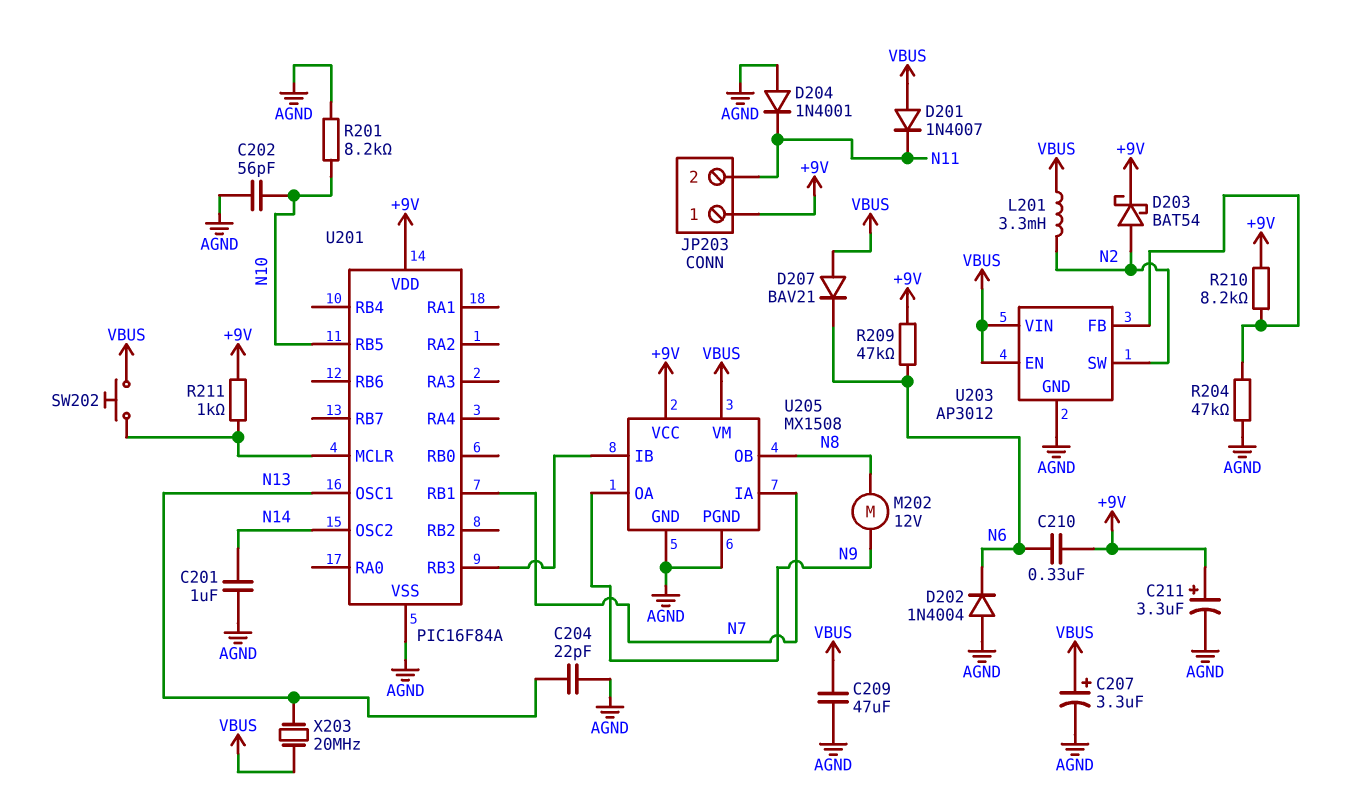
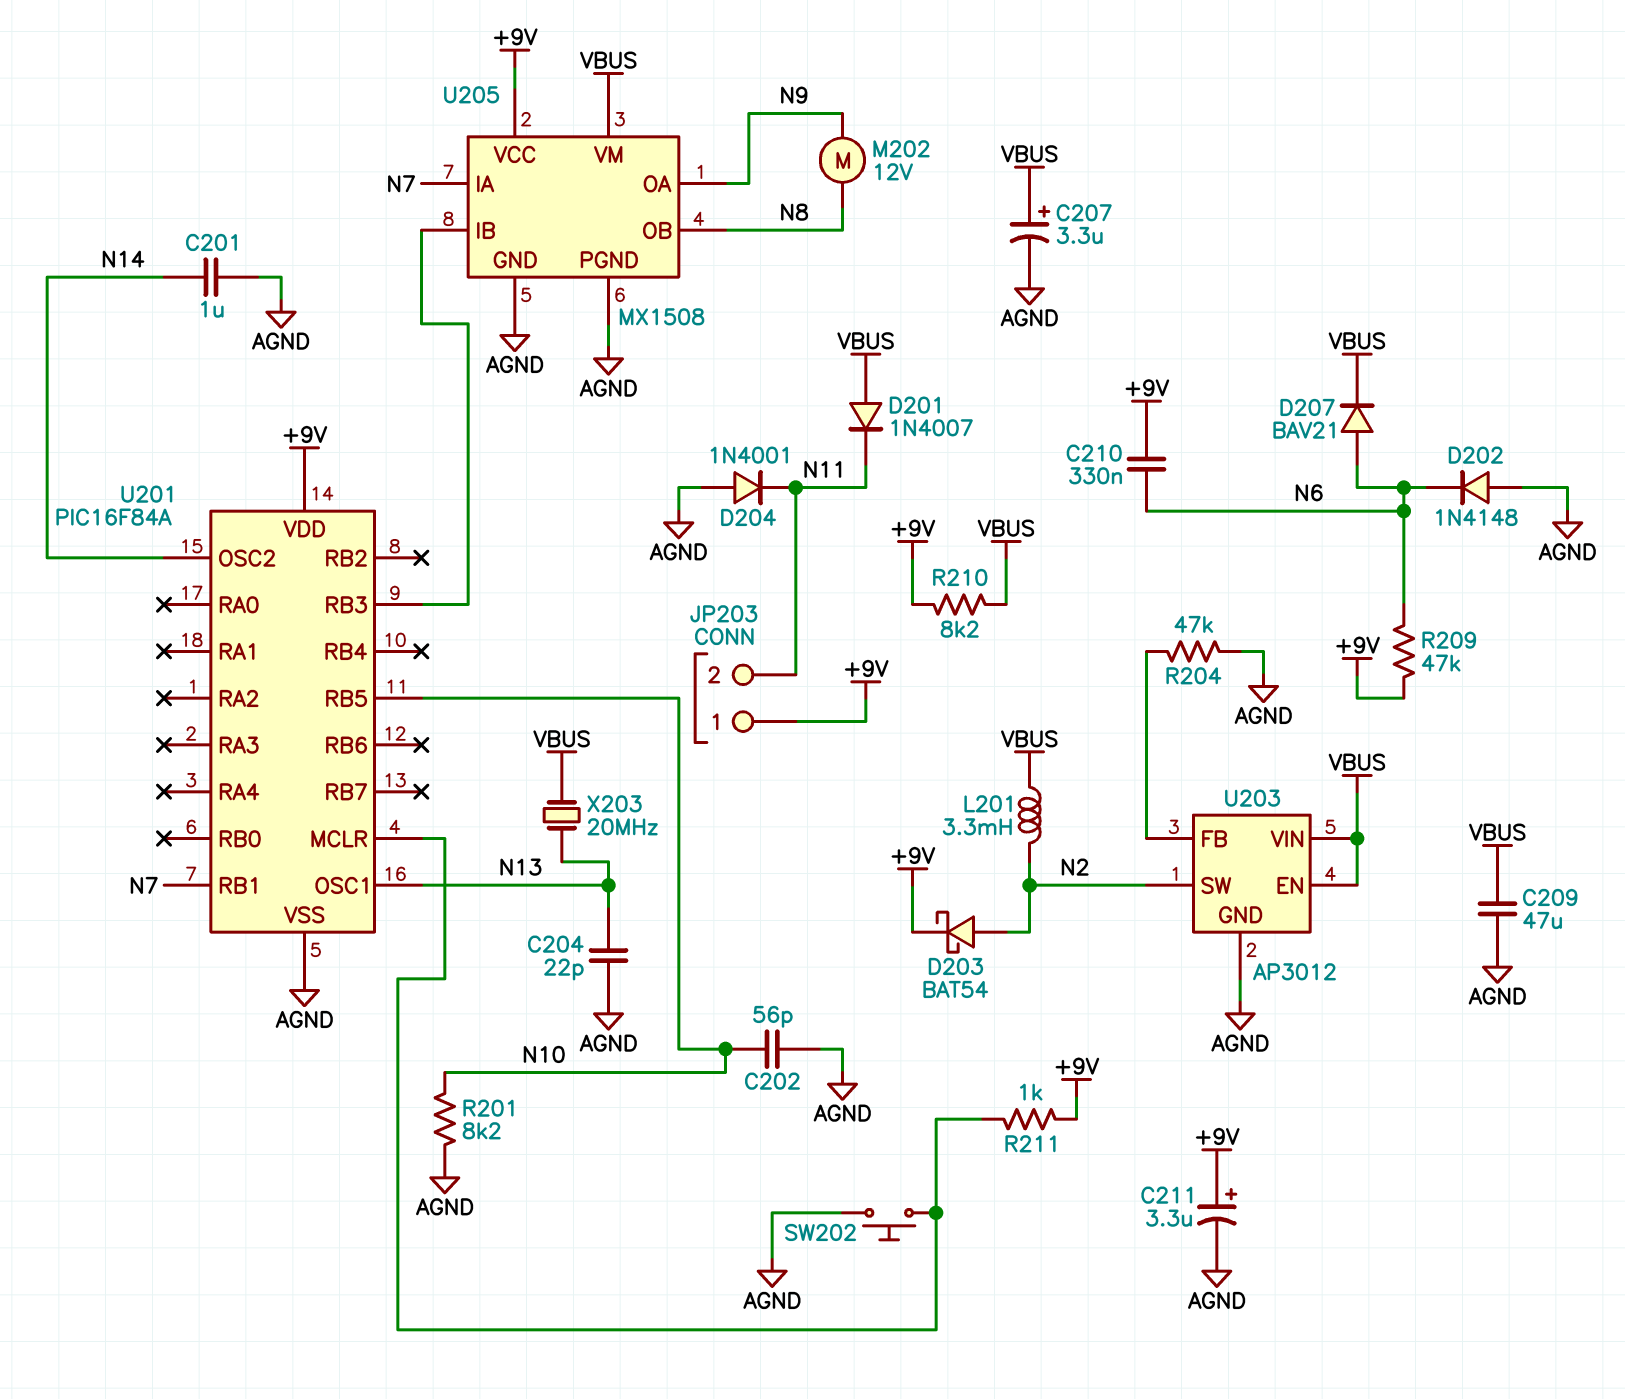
D202: diode 1N4004 (A AGND, K N6) -> diode 1N4148 (A AGND, K N6)
D207: diode BAV21 (A VBUS, K N6) -> diode BAV21 (A N6, K VBUS)
R210: 8.2k (+9V, U203/FB) -> 8.2k (+9V, VBUS)
SW202: button (U201/MCLR, VBUS) -> button (AGND, U201/MCLR)

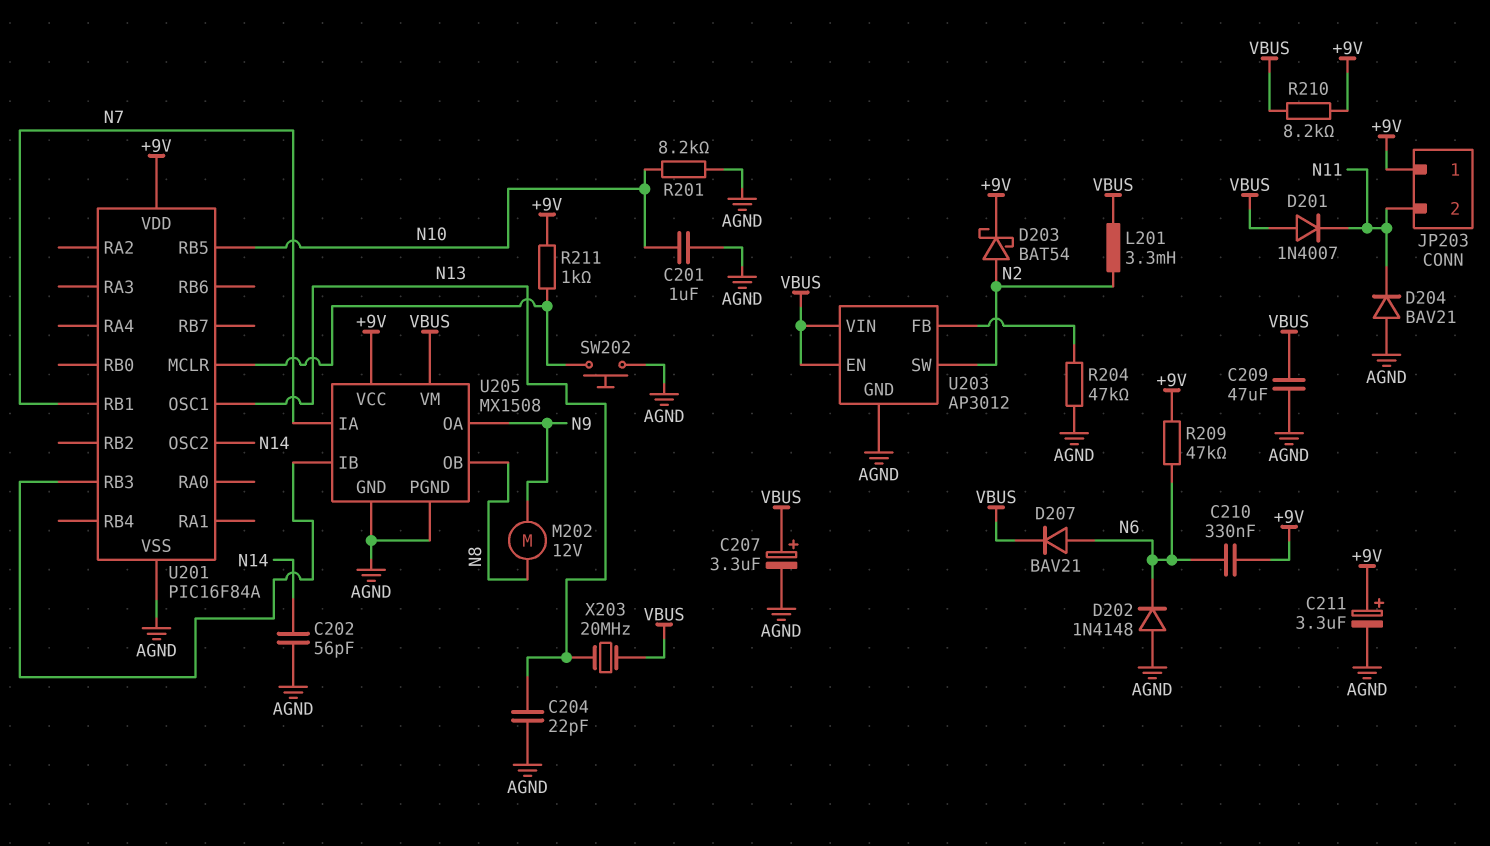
C201: 1uF (AGND, N14) -> 1uF (AGND, N10)
C202: 56pF (AGND, N10) -> 56pF (AGND, N14)
D204: diode 1N4001 (A AGND, K N11) -> diode BAV21 (A AGND, K N11)

